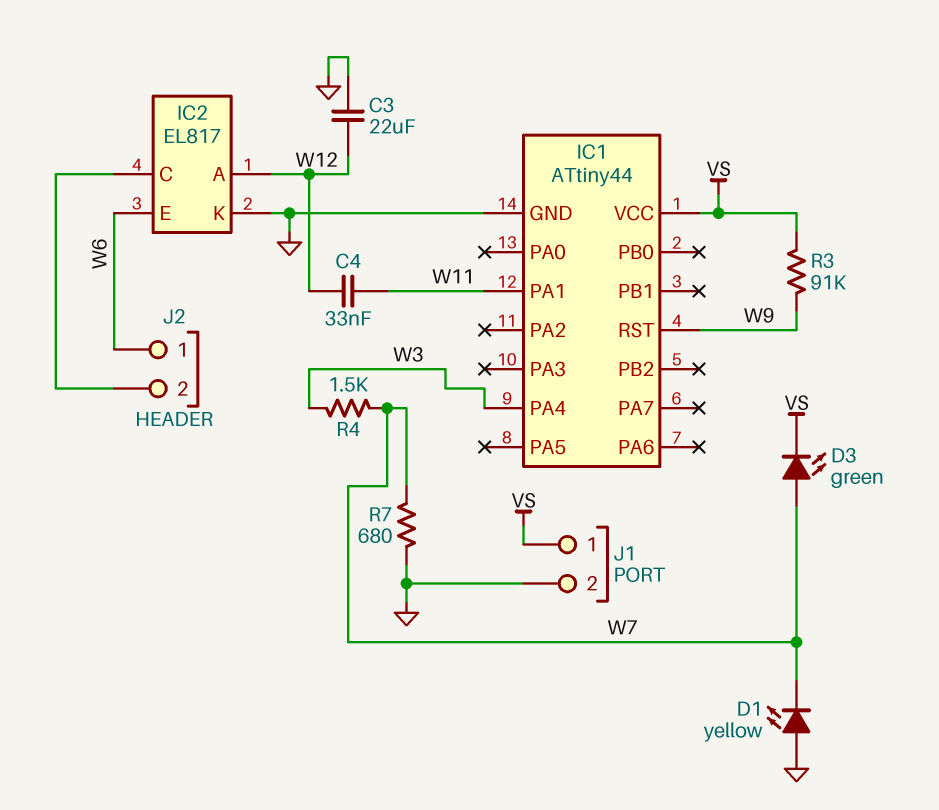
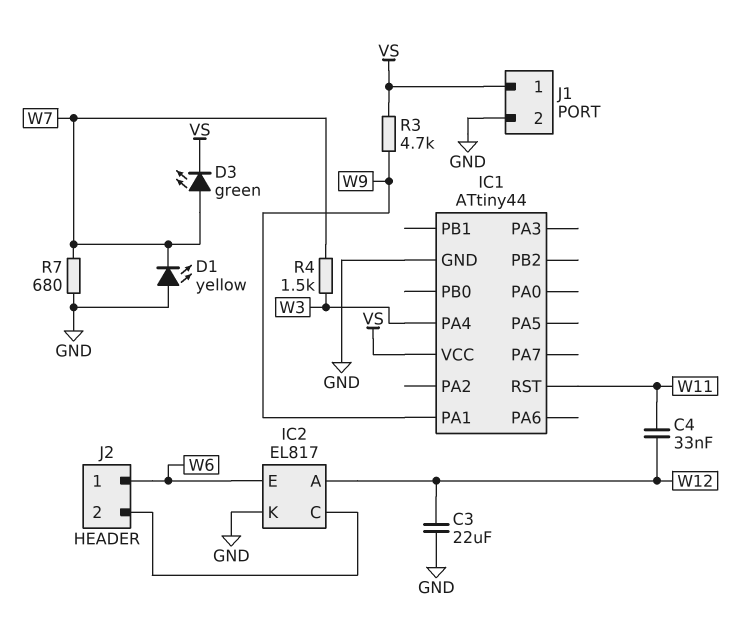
IC1 pin PA1: W11 -> W9
IC1 pin RST: W9 -> W11
R3: 91k (VS, W9) -> 4.7k (VS, W9)

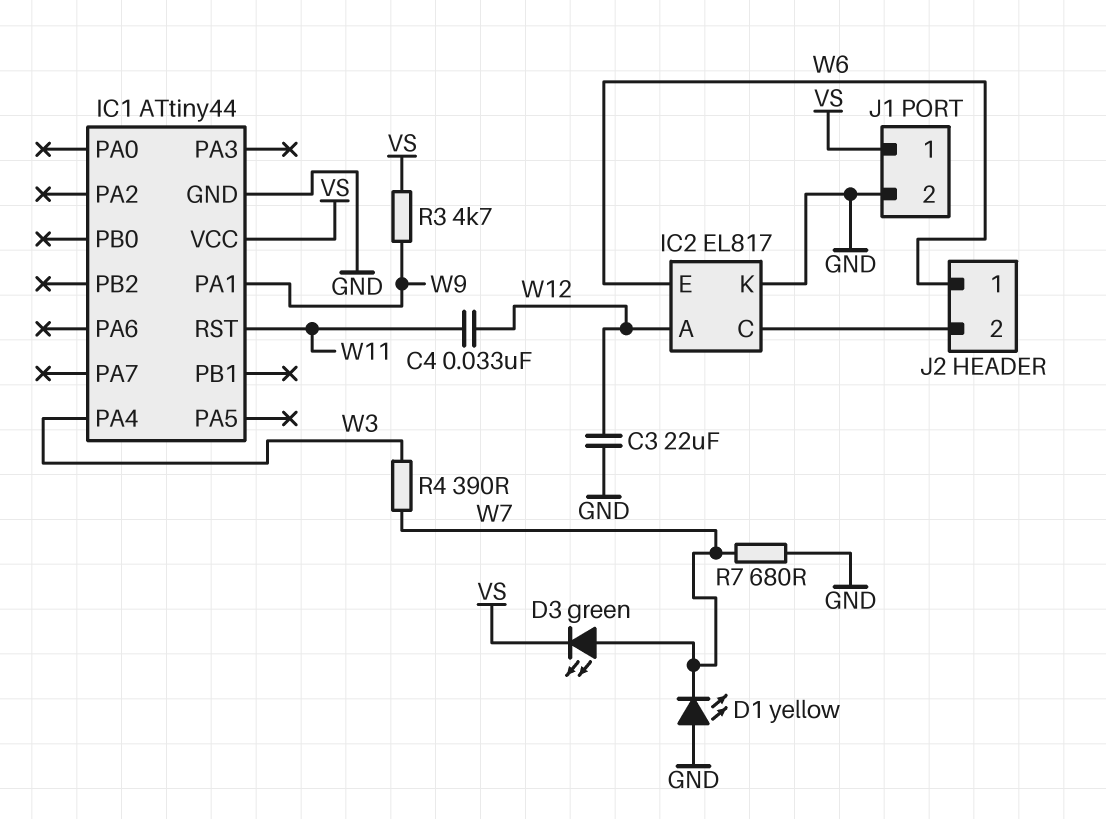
R4: 1.5k (W3, W7) -> 390 (W3, W7)

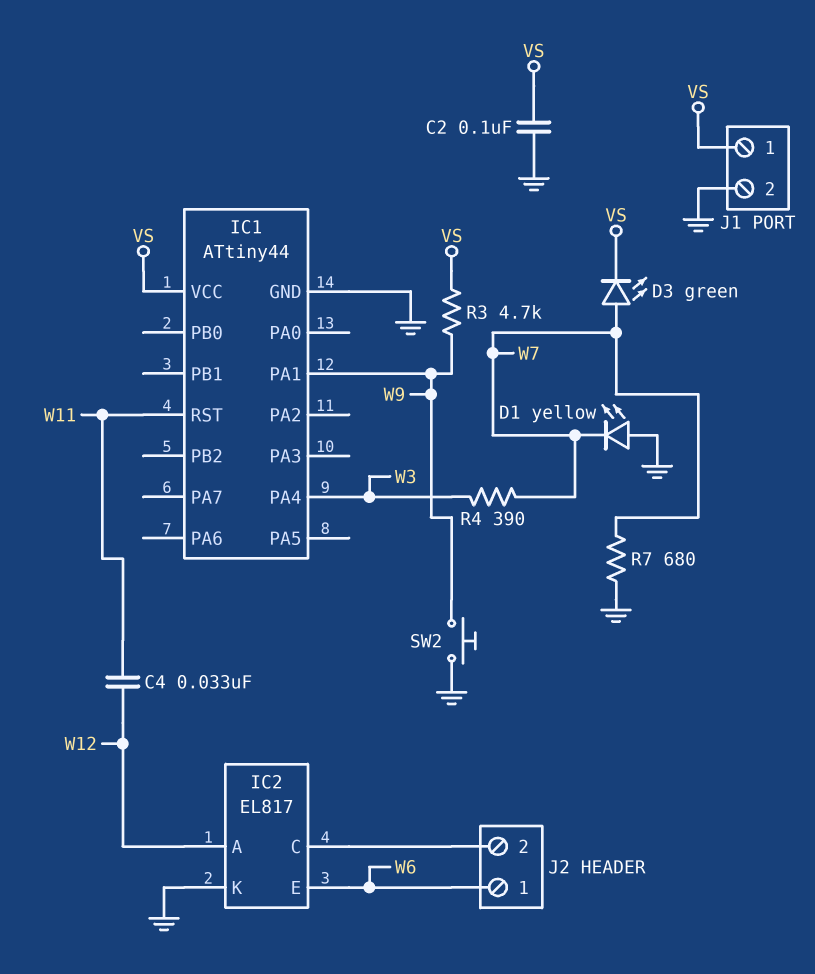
C2: none -> 100nF (GND, VS)
C3: 22uF (GND, W12) -> none
SW2: none -> button (GND, W9)

